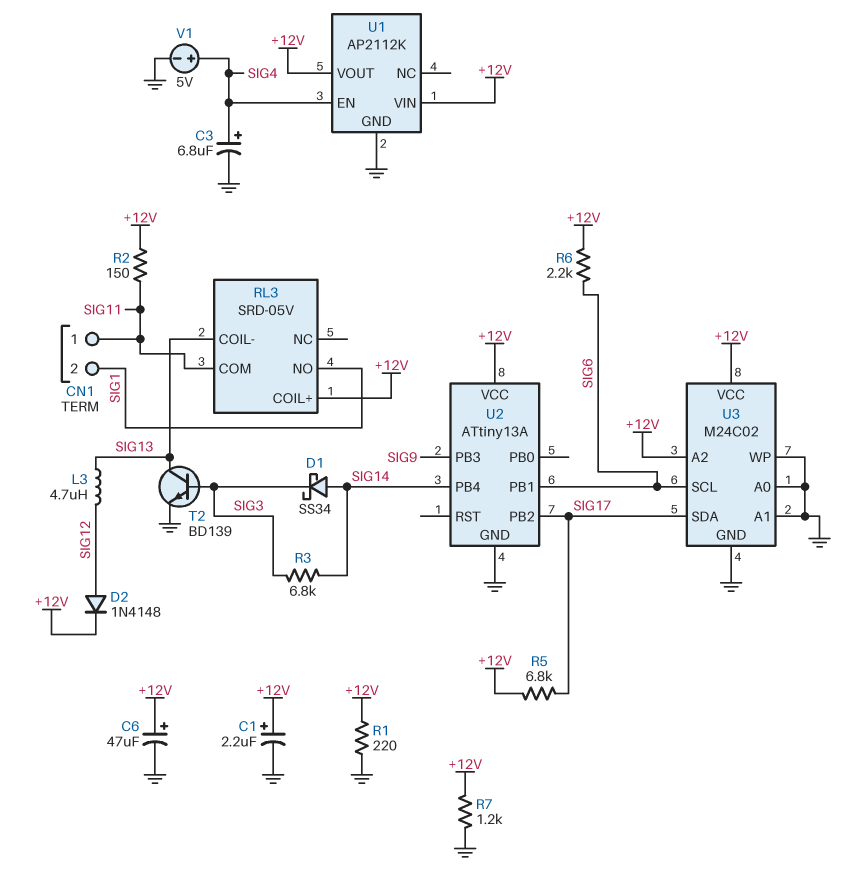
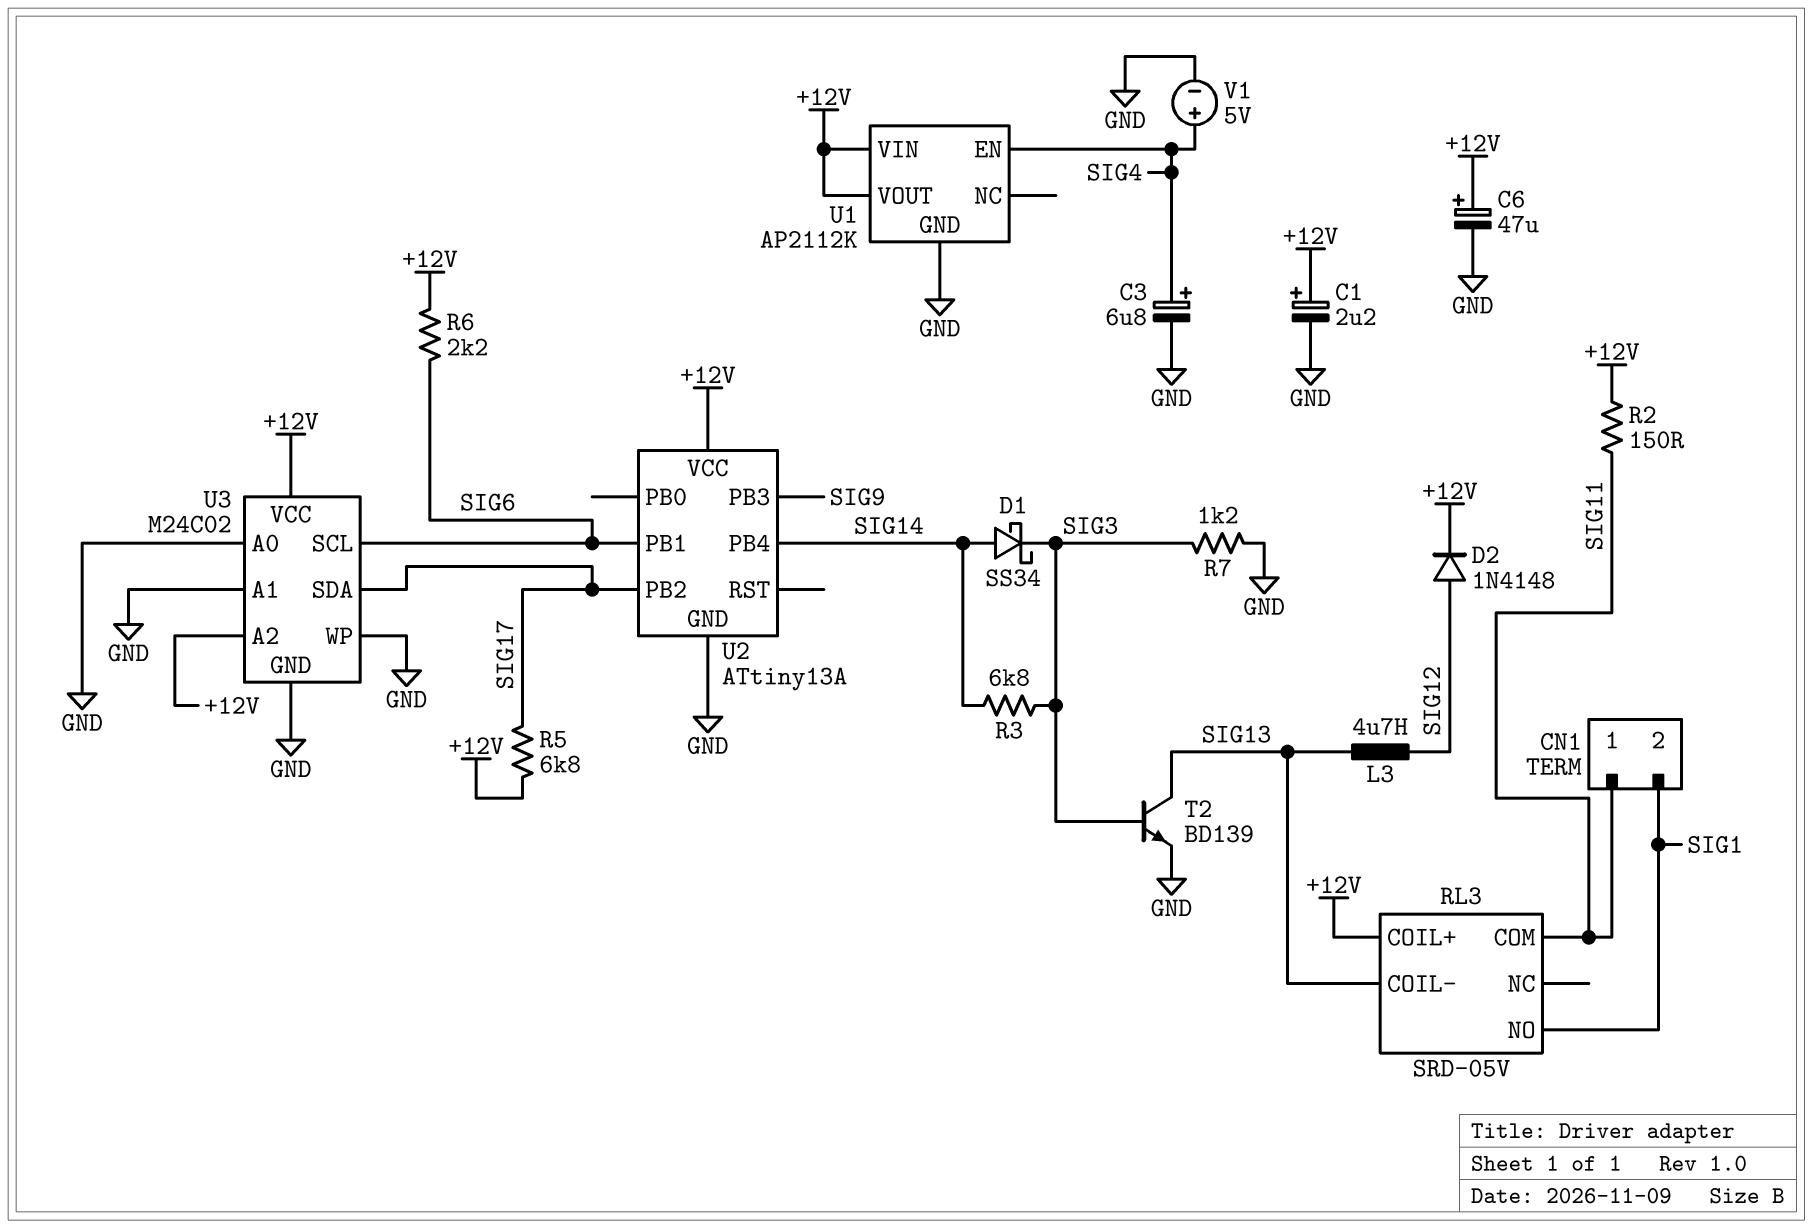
R1: 220 (+12V, GND) -> none
R7: 1.2k (+12V, GND) -> 1.2k (GND, SIG3)

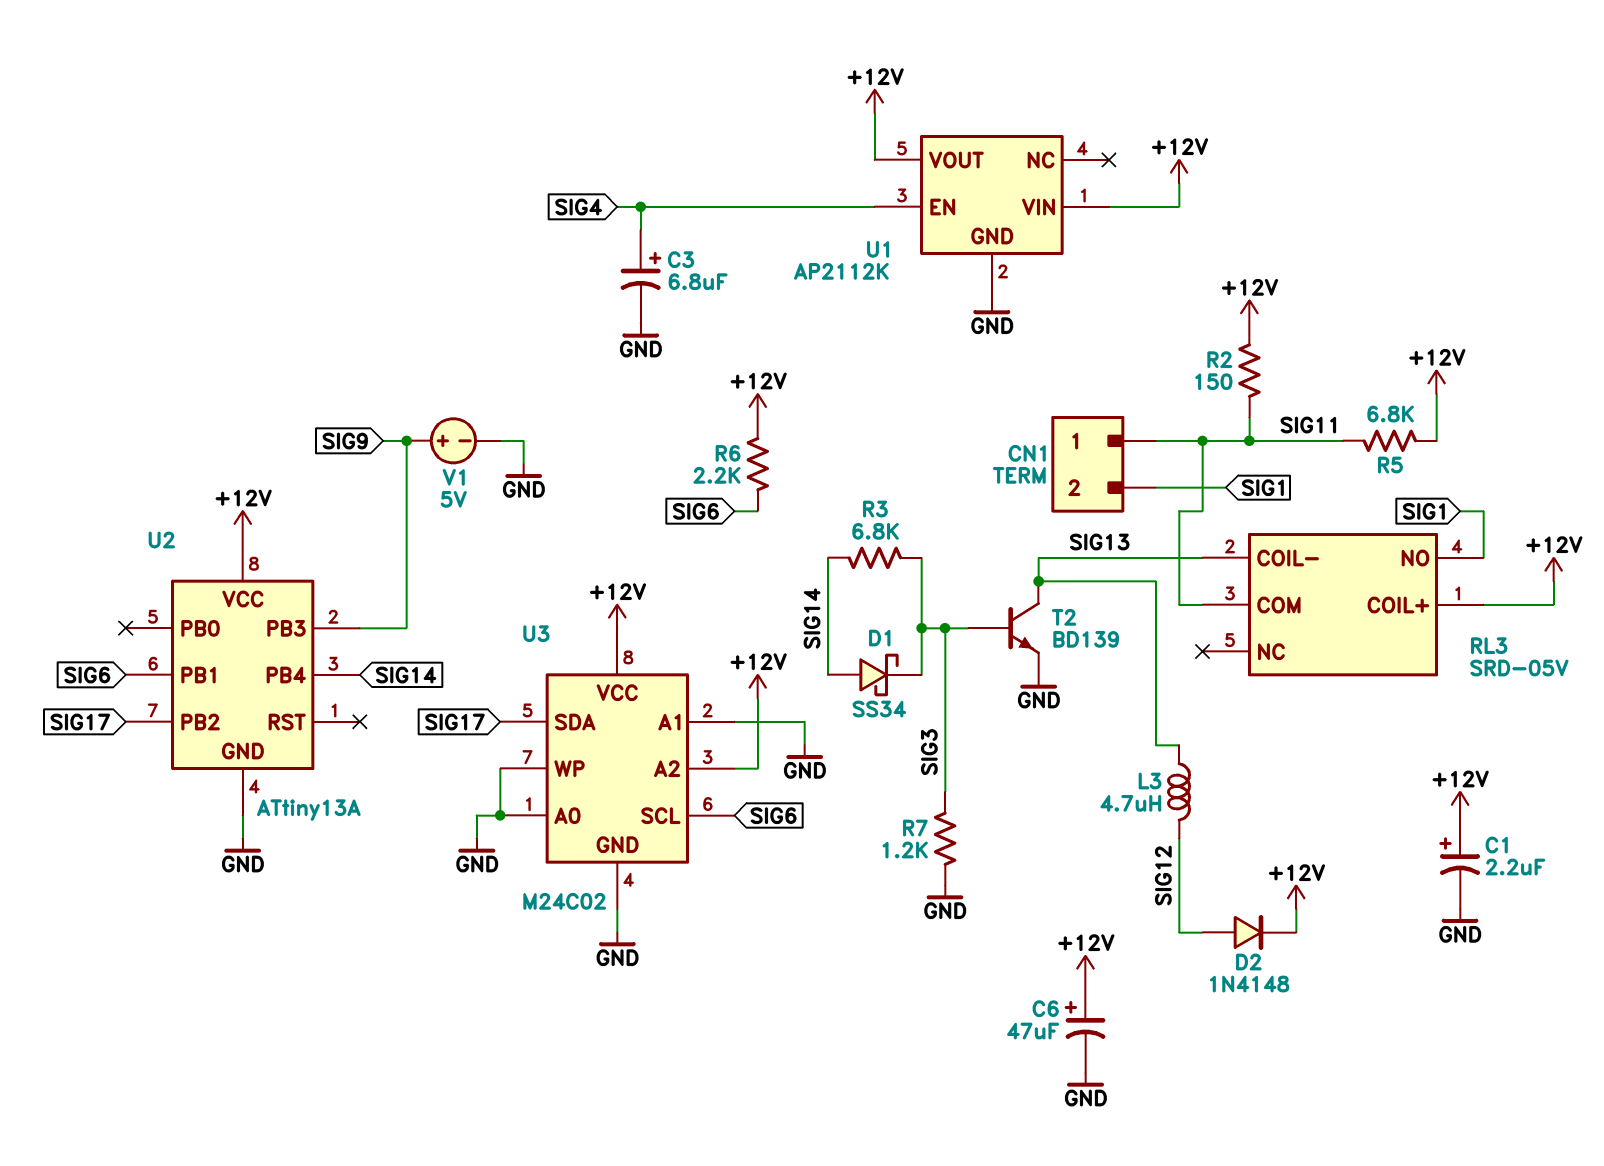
R5: 6.8k (+12V, SIG17) -> 6.8k (+12V, SIG11)
V1: 5V (plus SIG4, minus GND) -> 5V (plus SIG9, minus GND)

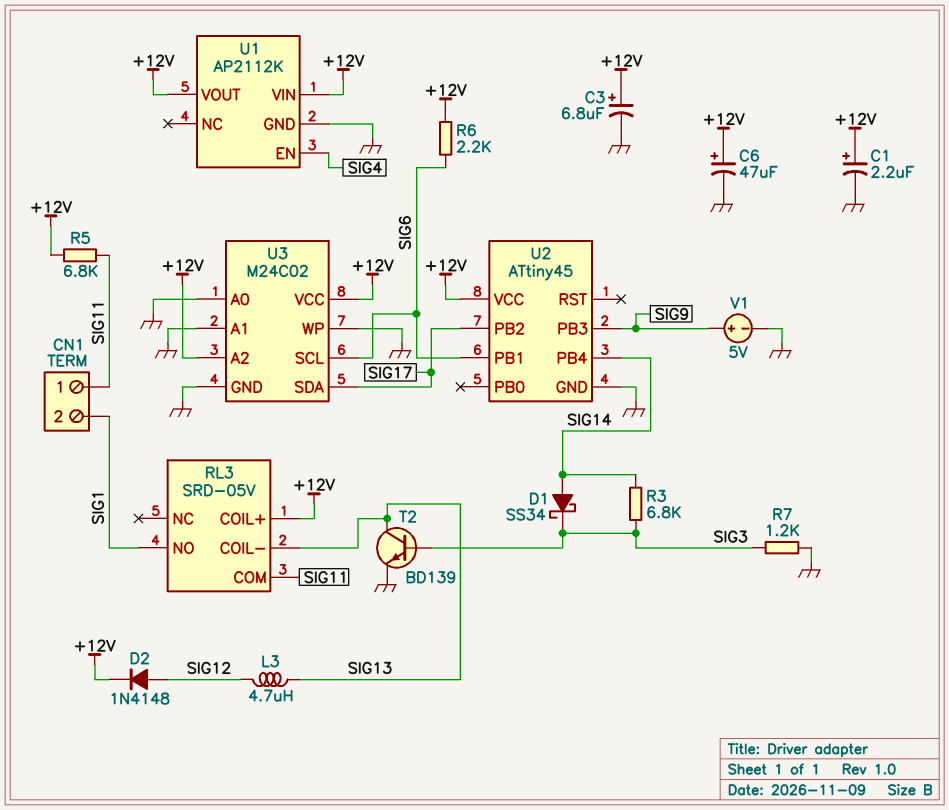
C3: 6.8uF (plus SIG4, minus GND) -> 6.8uF (plus +12V, minus GND)
R2: 150 (+12V, SIG11) -> none
U2: ATtiny13A -> ATtiny45

